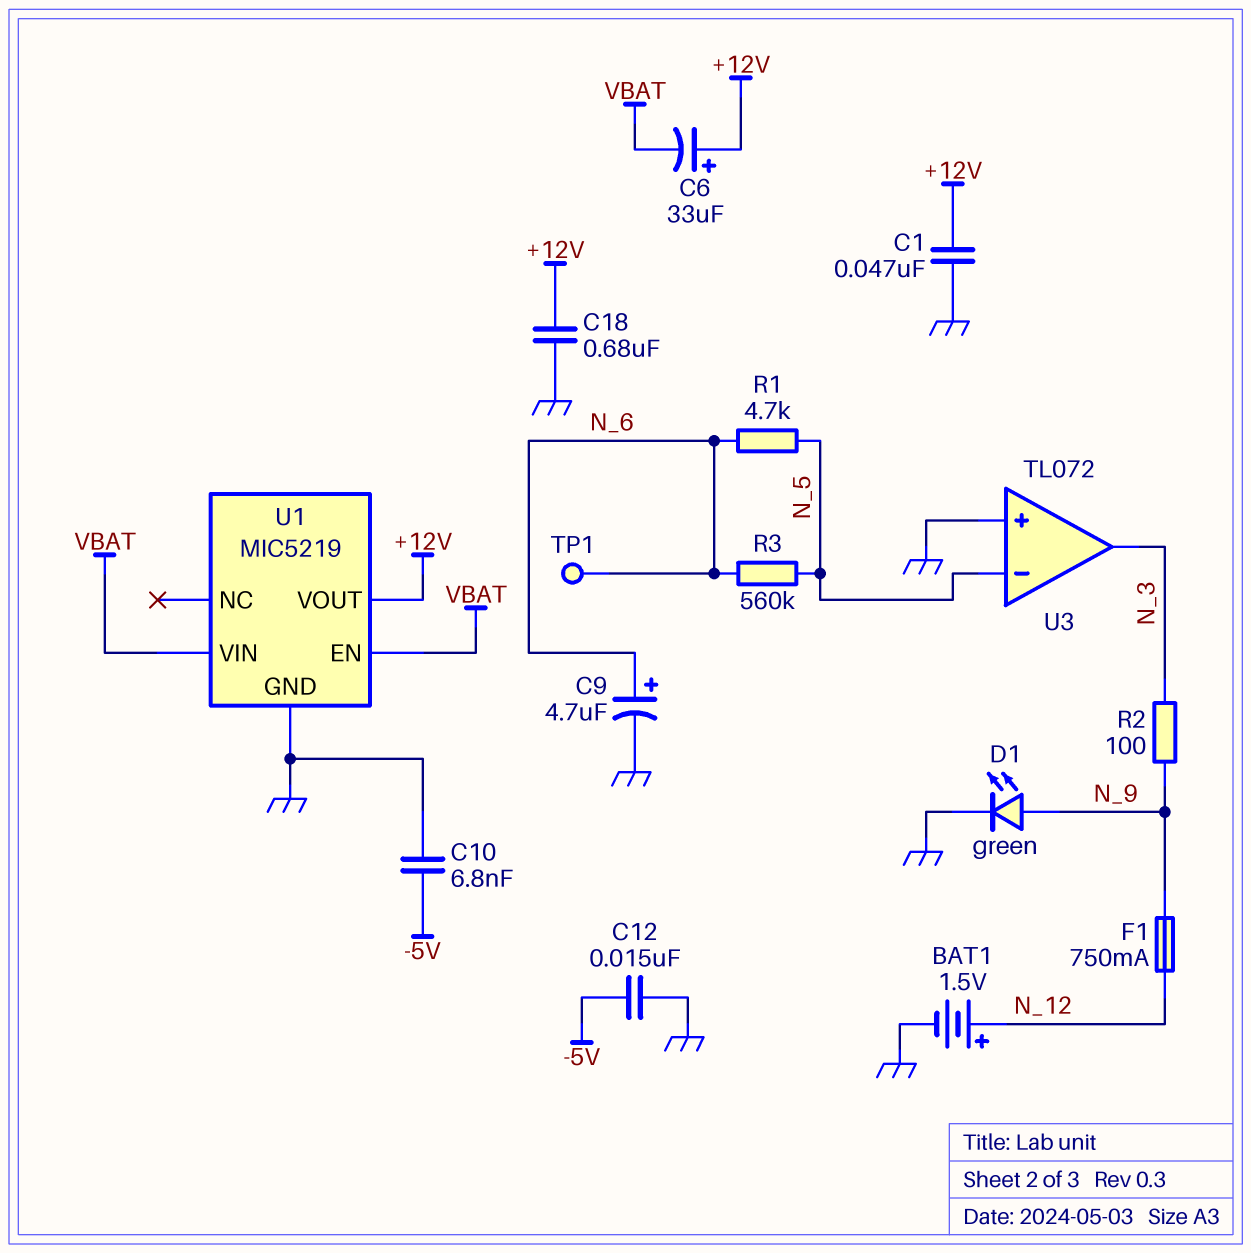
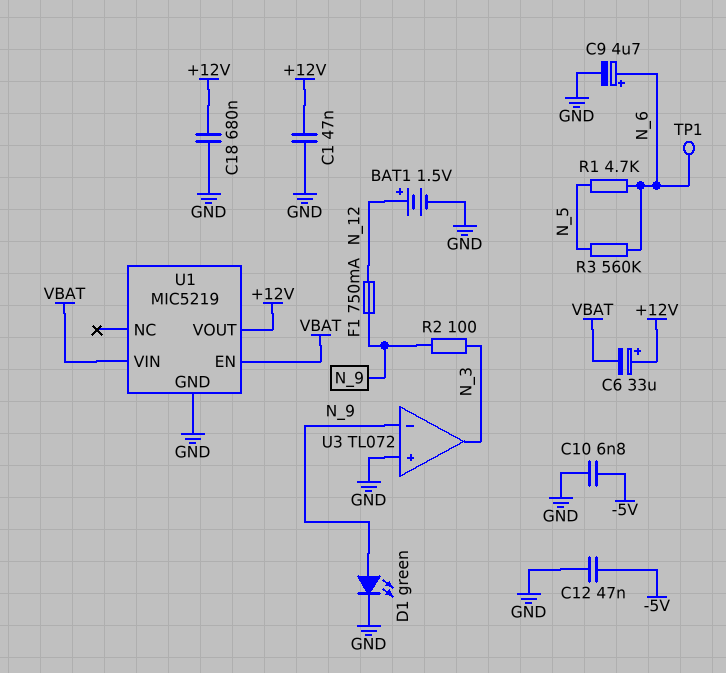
C12: 15nF (-5V, GND) -> 47nF (-5V, GND)
U3 pin in-: N_5 -> N_9

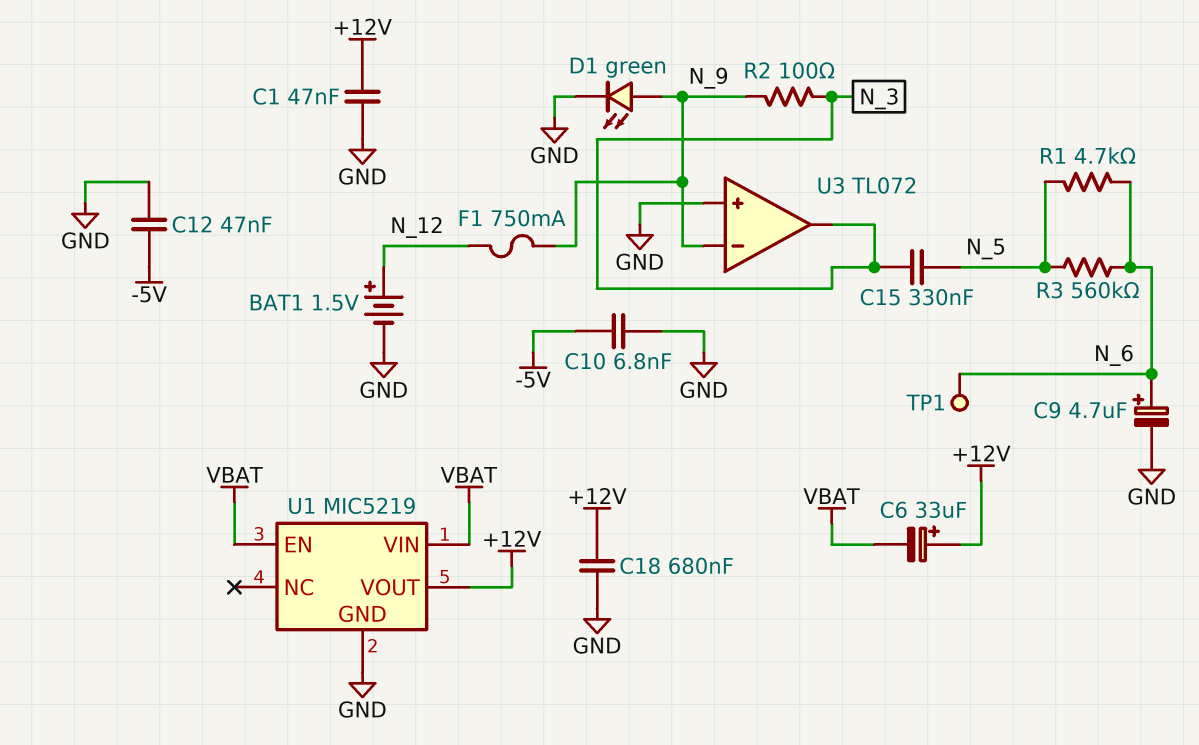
C15: none -> 330nF (N_3, N_5)

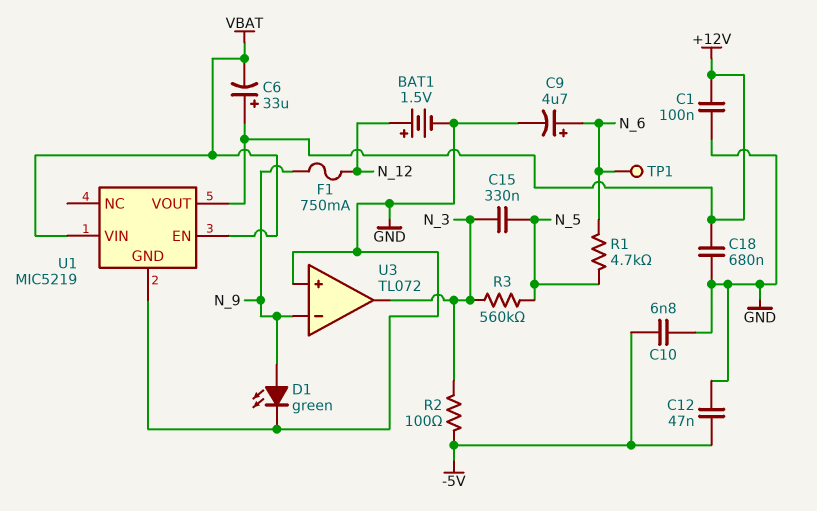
C1: 47nF (+12V, GND) -> 100nF (+12V, GND)
R2: 100 (N_3, N_9) -> 100 (-5V, N_3)
R3: 560k (N_5, N_6) -> 560k (N_3, N_5)

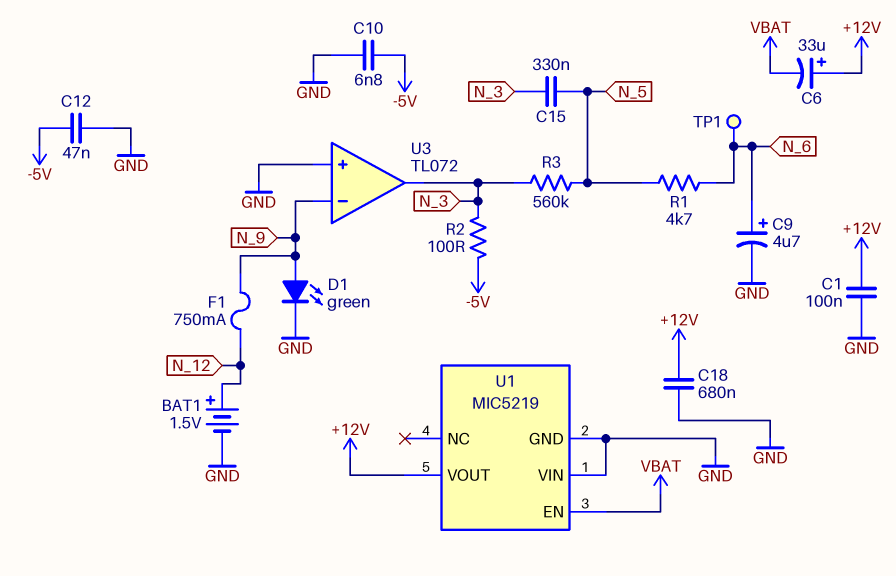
U1 pin VIN: VBAT -> GND

